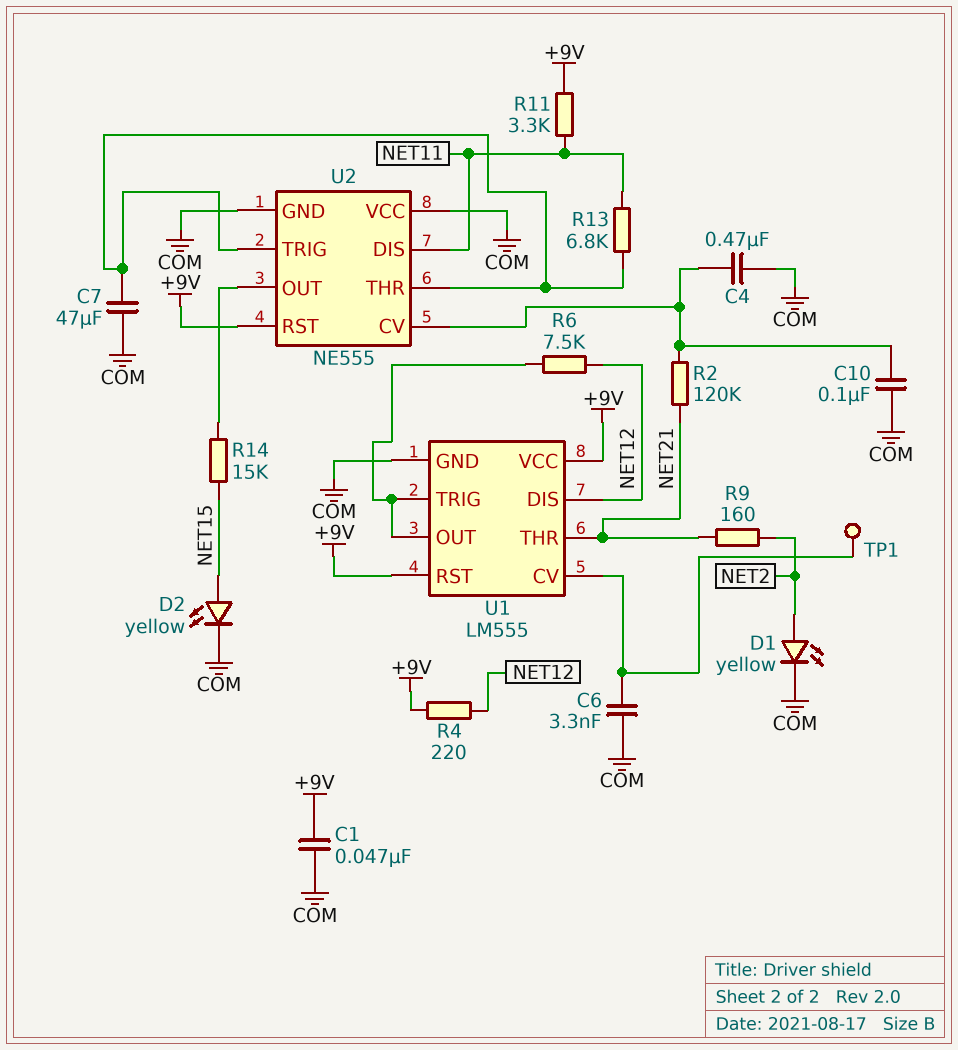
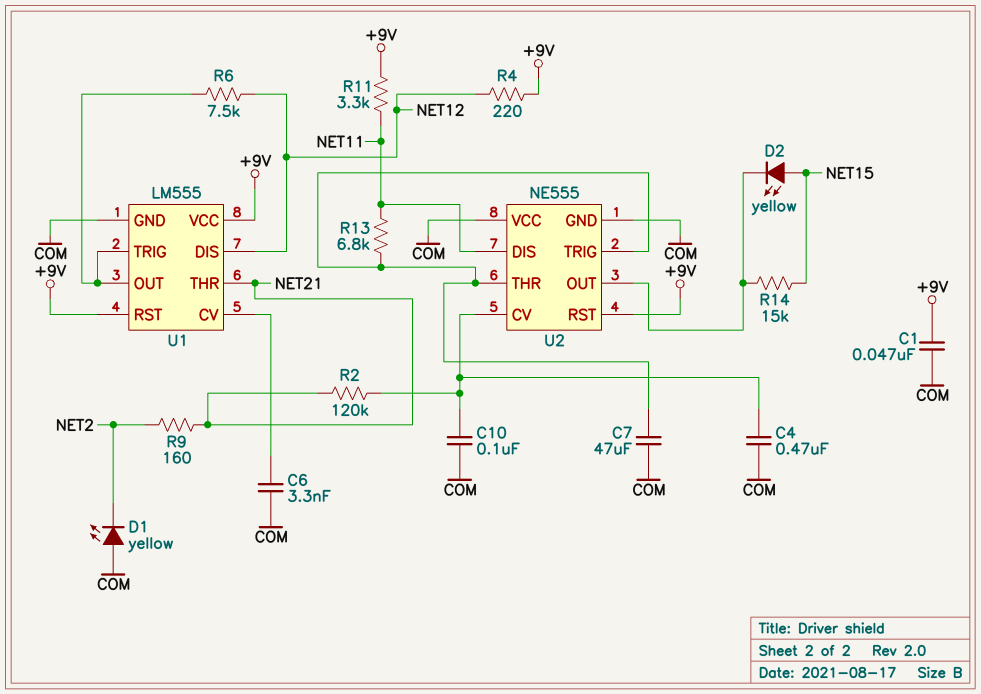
D1: LED yellow (A NET2, K COM) -> LED yellow (A COM, K NET2)
D2: LED yellow (A NET15, K COM) -> LED yellow (A NET15, K U2/OUT)
TP1: test point (U1/CV) -> none

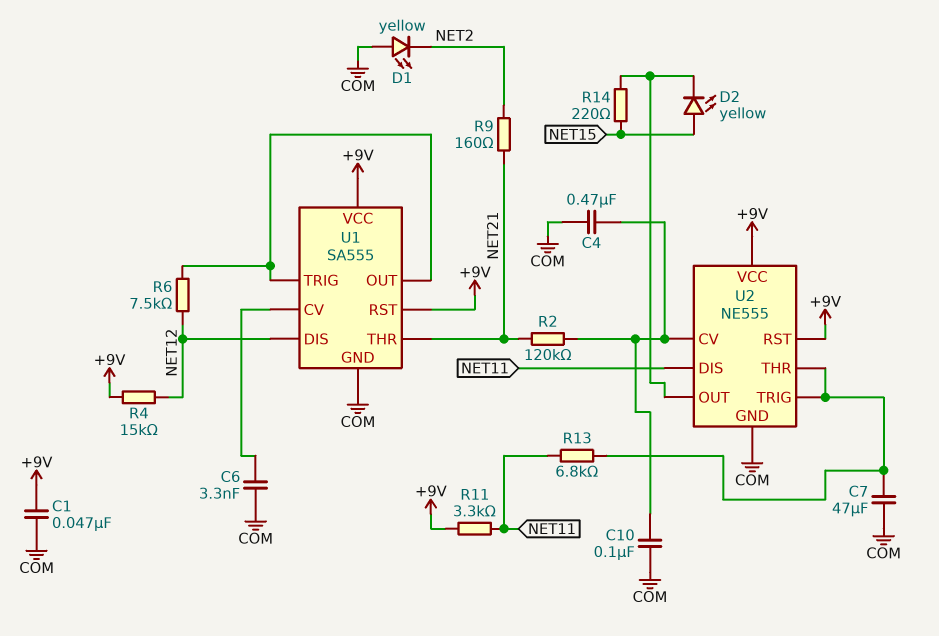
R4: 220 (+9V, NET12) -> 15k (+9V, NET12)
R14: 15k (NET15, U2/OUT) -> 220 (NET15, U2/OUT)
U1: LM555 -> SA555
U2 pin VCC: COM -> +9V

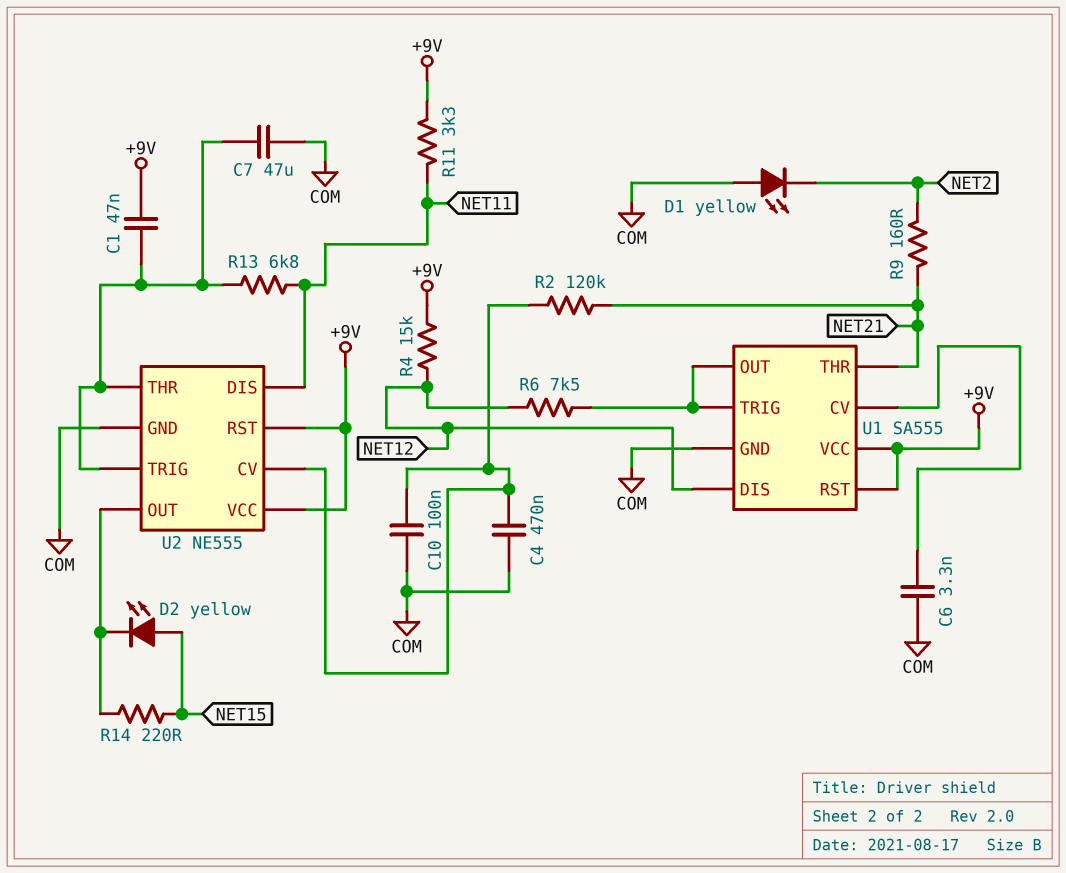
C1: 47nF (+9V, COM) -> 47nF (+9V, U2/THR)

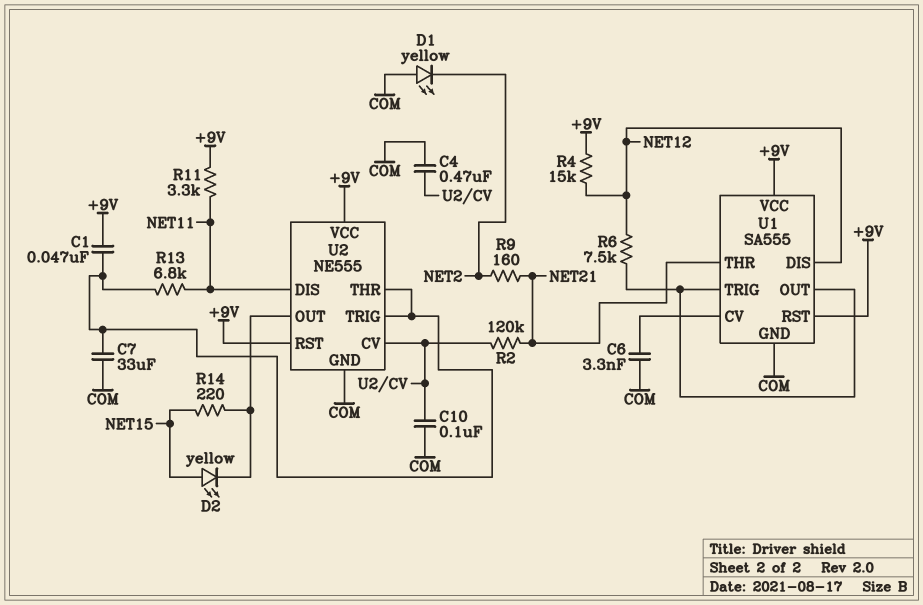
C7: 47uF (COM, U2/THR) -> 33uF (COM, U2/THR)

